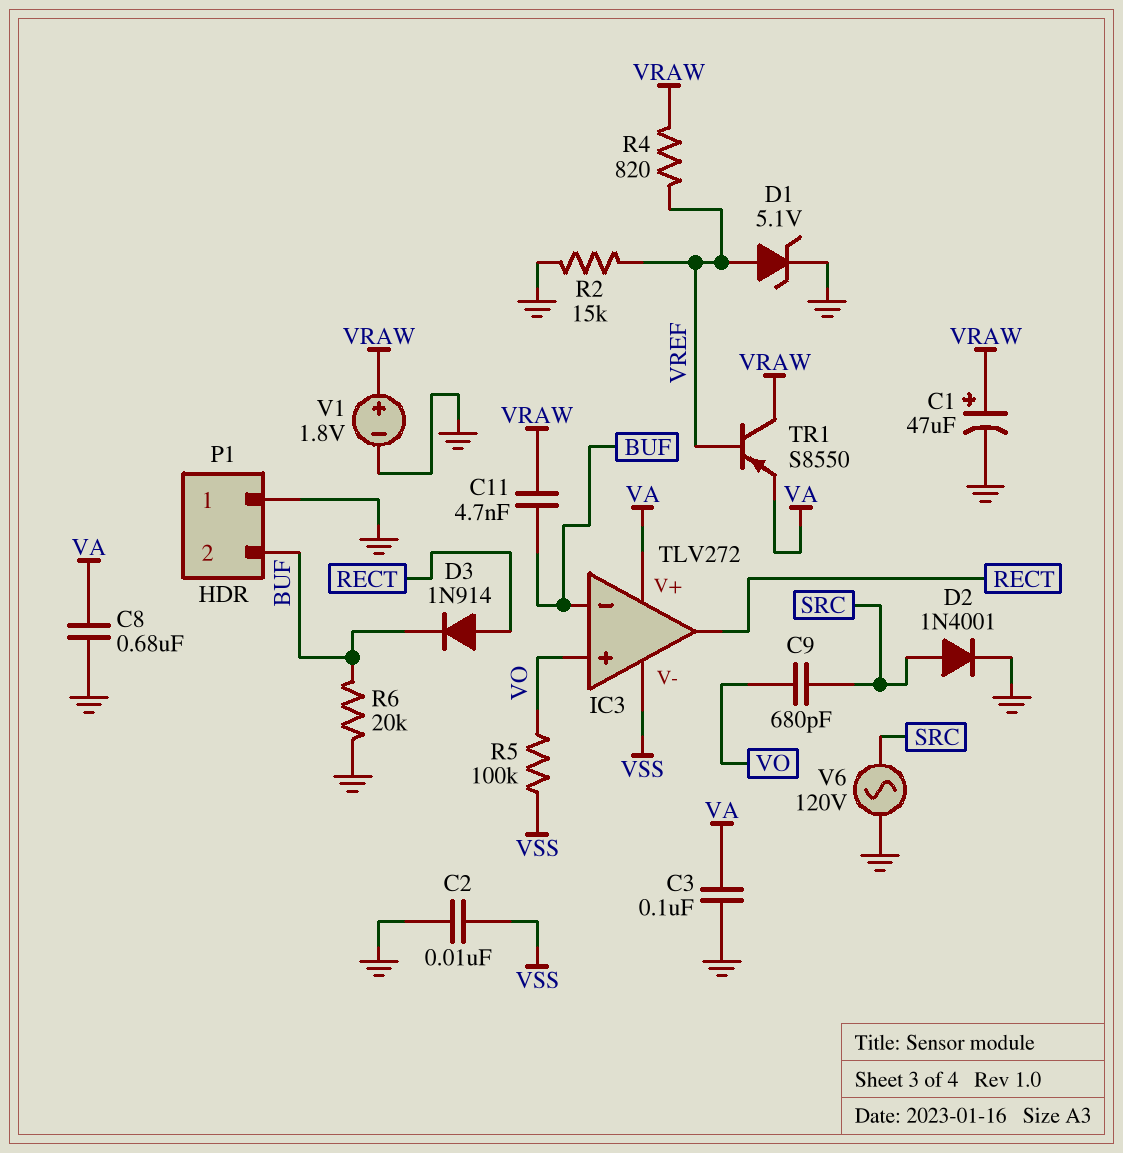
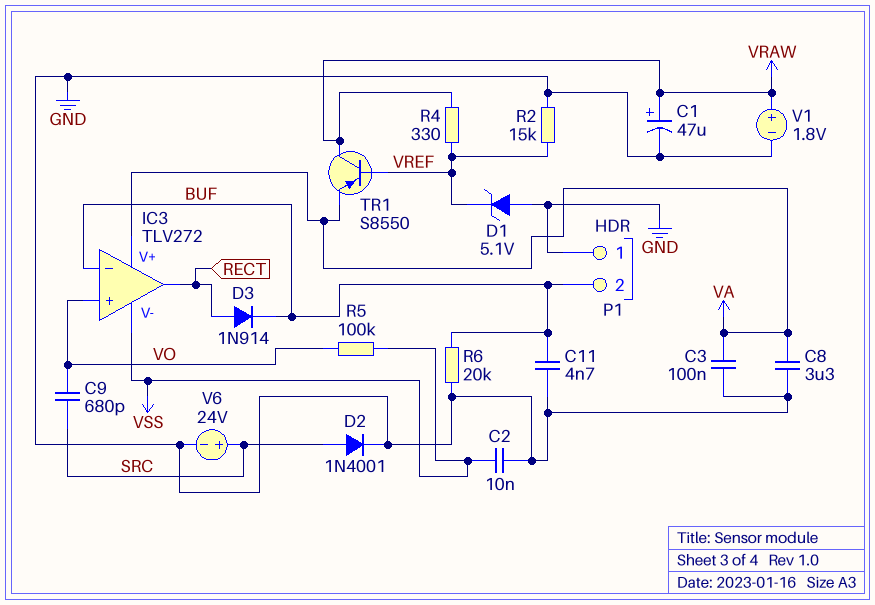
C8: 680nF (GND, VA) -> 3.3uF (GND, VA)
C11: 4.7nF (BUF, VRAW) -> 4.7nF (BUF, GND)
D1: zener 5.1V (A VREF, K GND) -> zener 5.1V (A GND, K VREF)
R4: 820 (VRAW, VREF) -> 330 (VRAW, VREF)
V6: AC 120V (GND, SRC) -> 24V (plus SRC, minus GND)

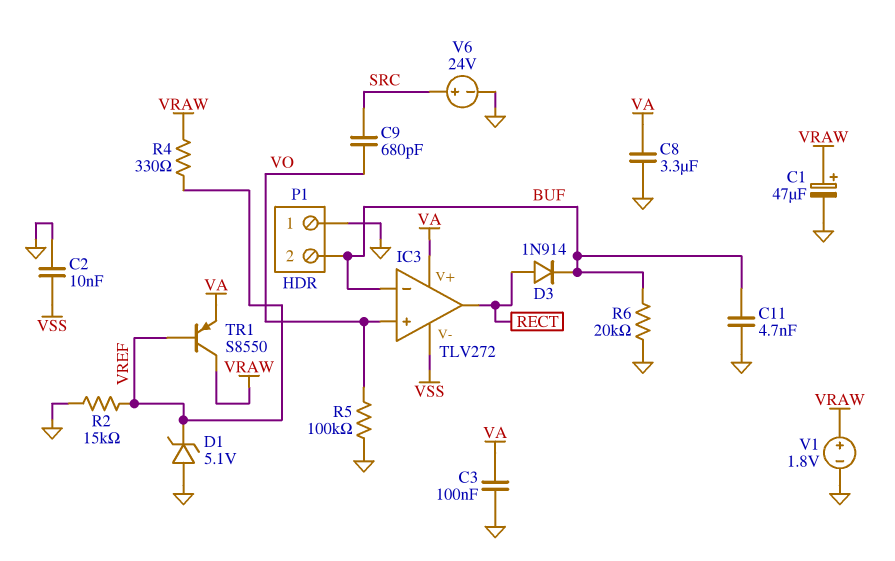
D2: diode 1N4001 (A SRC, K GND) -> none
R5: 100k (VO, VSS) -> 100k (GND, VO)

